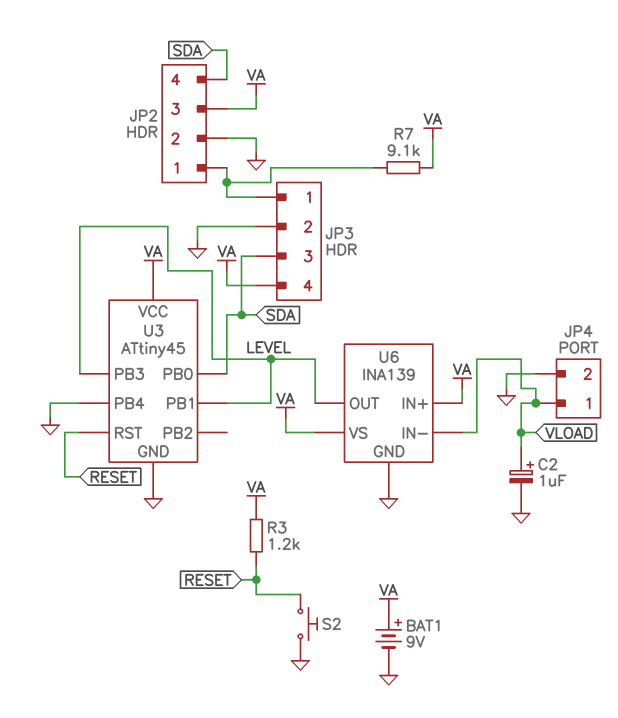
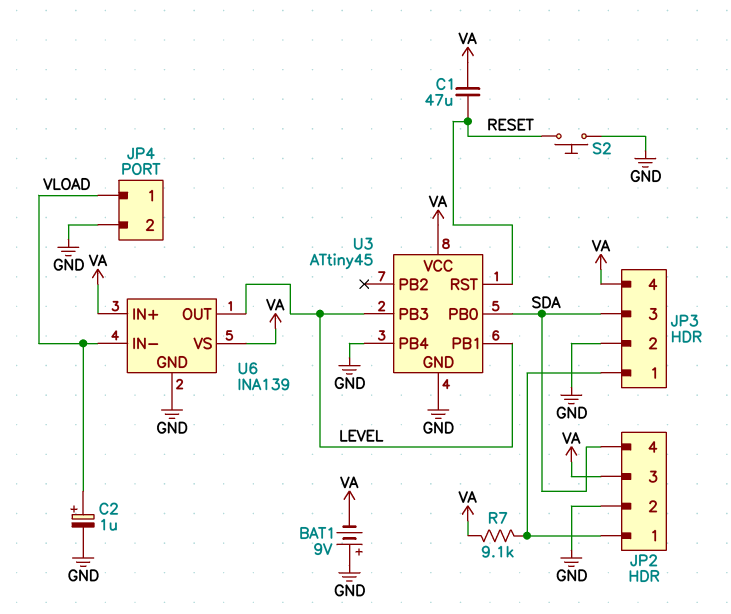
BAT1: 9V (plus VA, minus GND) -> 9V (plus GND, minus VA)
C1: none -> 47uF (RESET, VA)
R3: 1.2k (RESET, VA) -> none

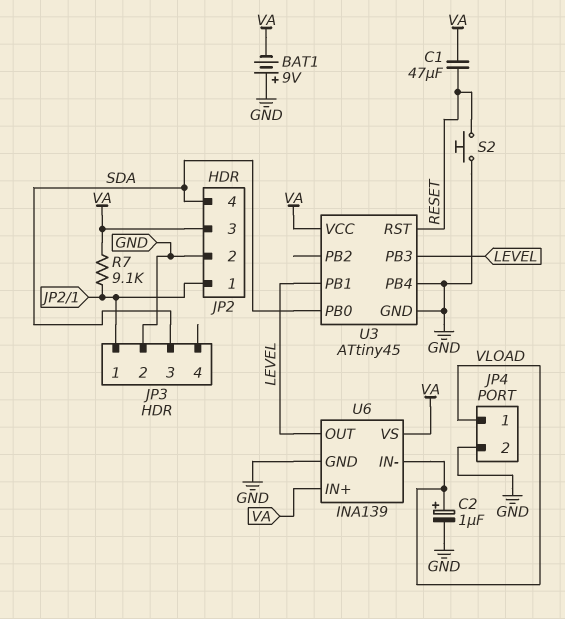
JP3 pin 4: VA -> none

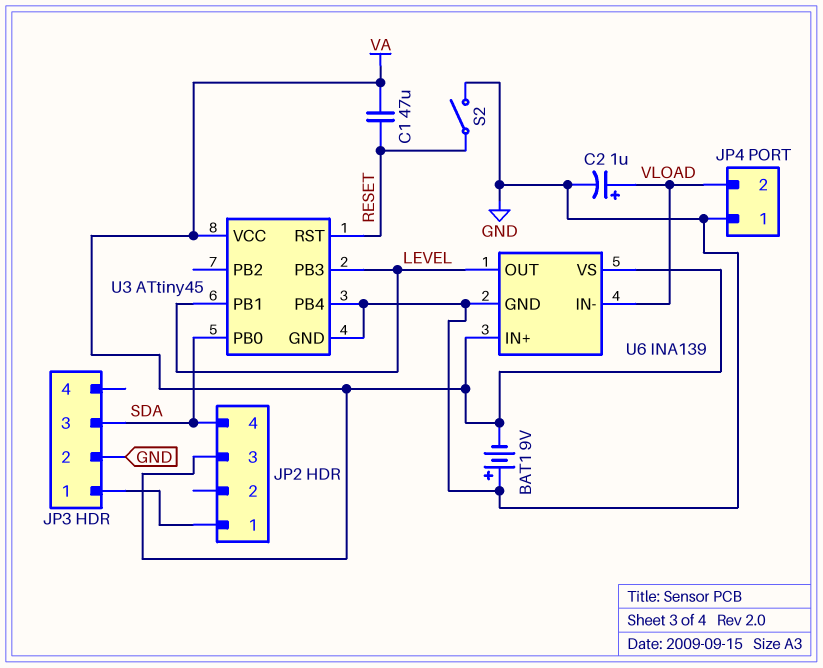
JP2 pin 2: GND -> none
JP4 pin 1: VLOAD -> GND
JP4 pin 2: GND -> VLOAD
R7: 9.1k (JP2/1, VA) -> none
S2: button (GND, RESET) -> switch (GND, RESET)

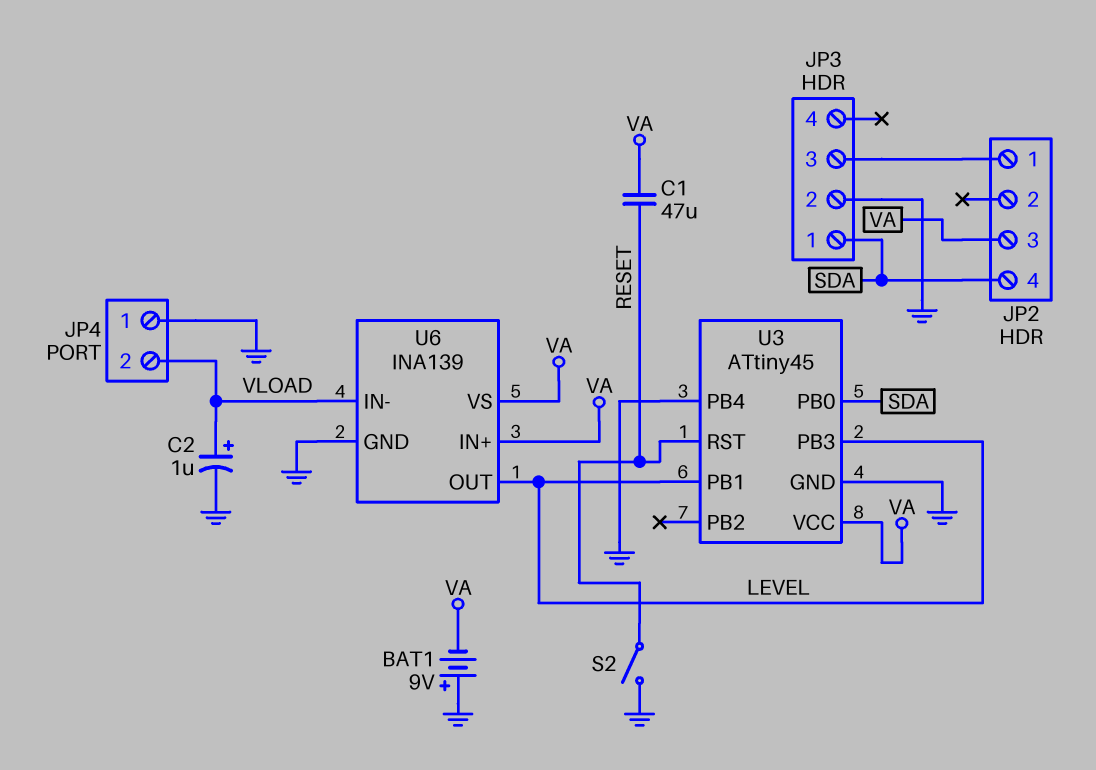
JP3 pin 1: JP2/1 -> SDA
JP3 pin 3: SDA -> JP2/1

